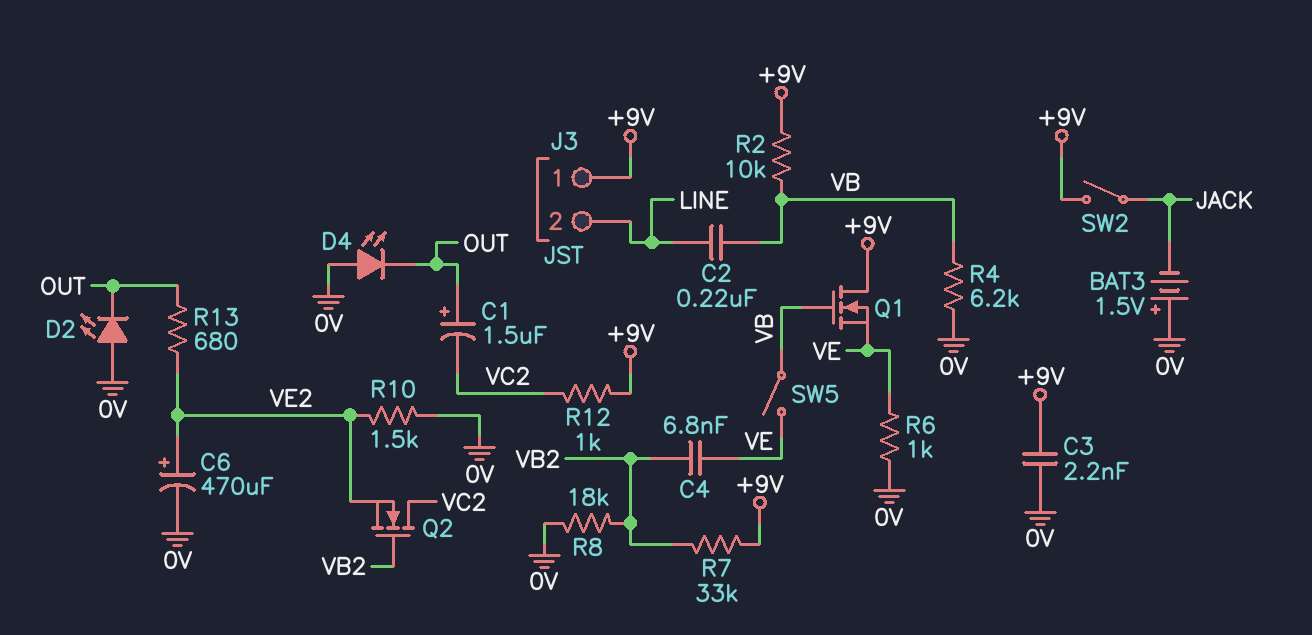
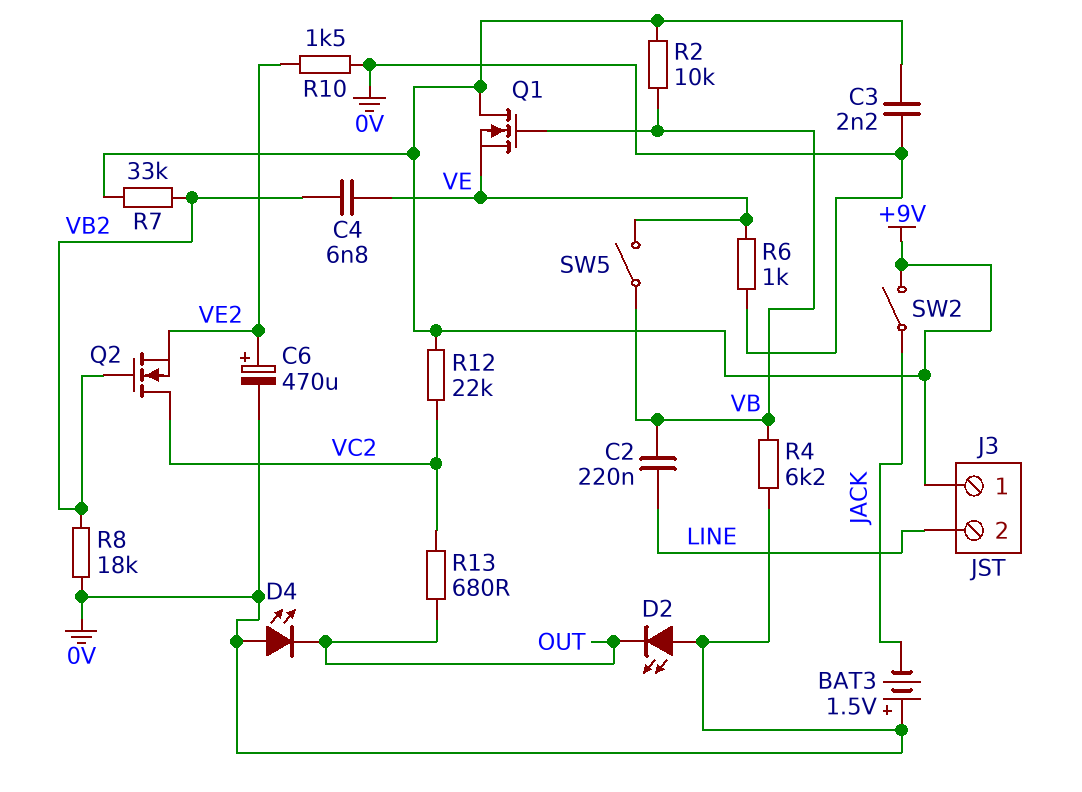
C1: 1.5uF (plus OUT, minus VC2) -> none
R12: 1k (+9V, VC2) -> 22k (+9V, VC2)
R13: 680 (OUT, VE2) -> 680 (OUT, VC2)

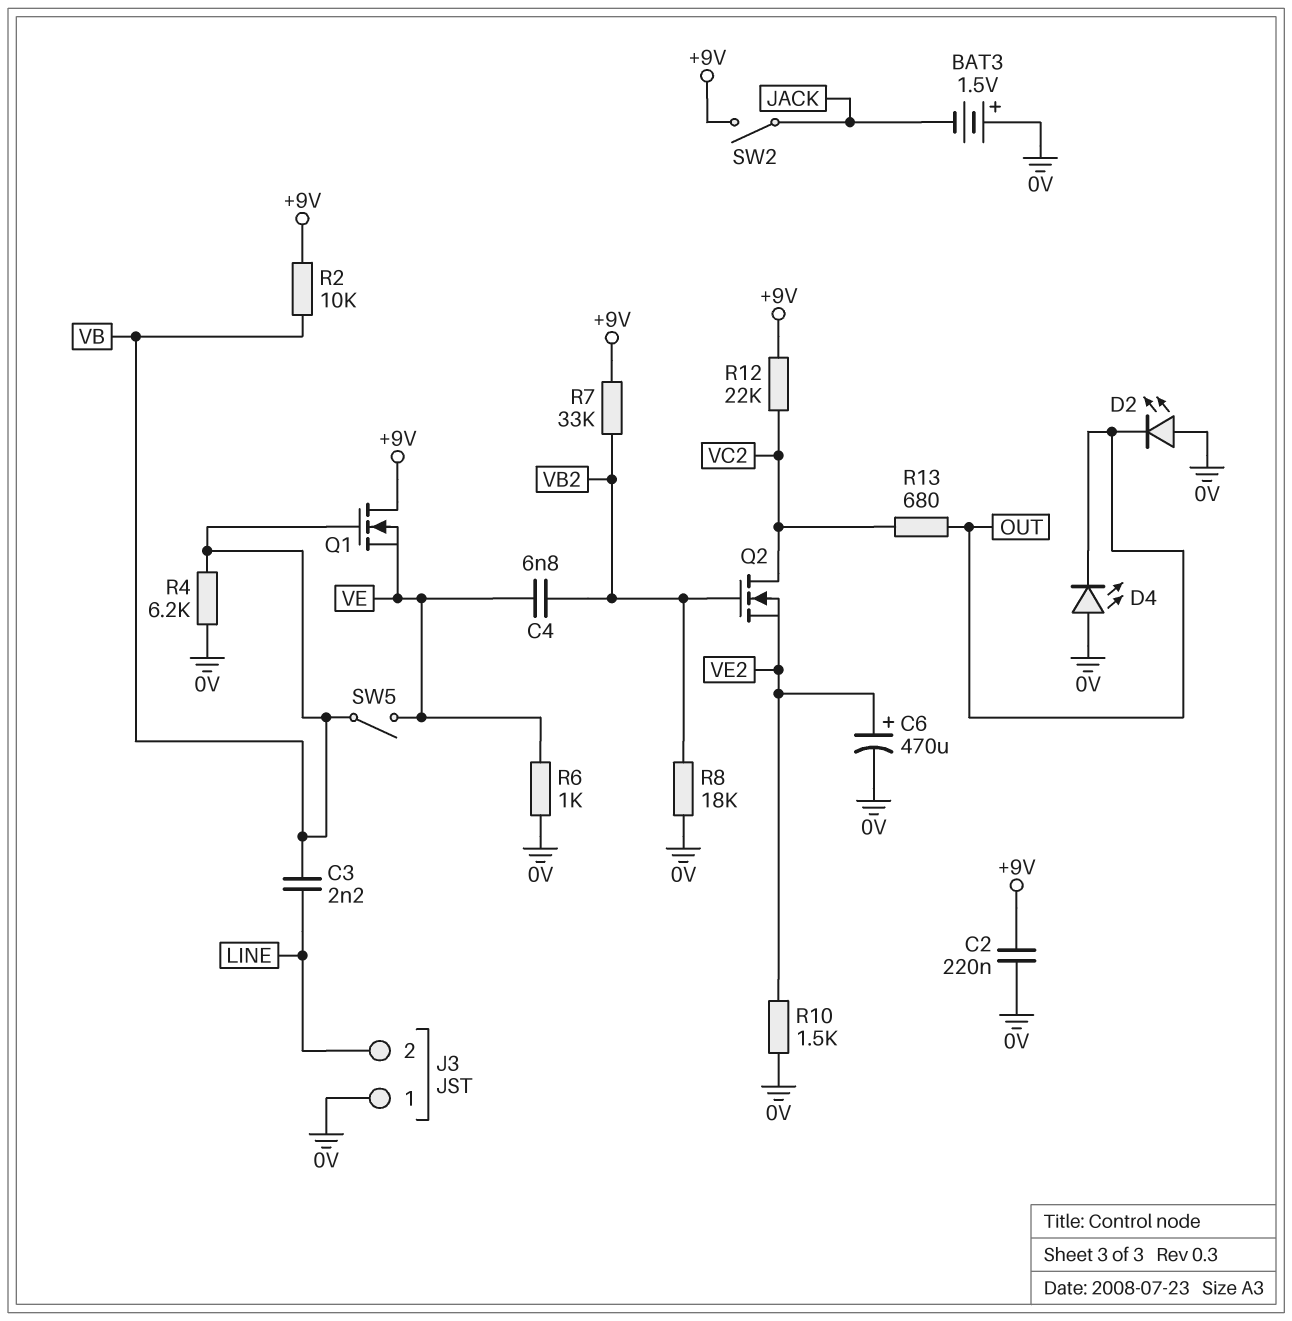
C2: 220nF (LINE, VB) -> 220nF (+9V, 0V)
C3: 2.2nF (+9V, 0V) -> 2.2nF (LINE, VB)
J3 pin 1: +9V -> 0V

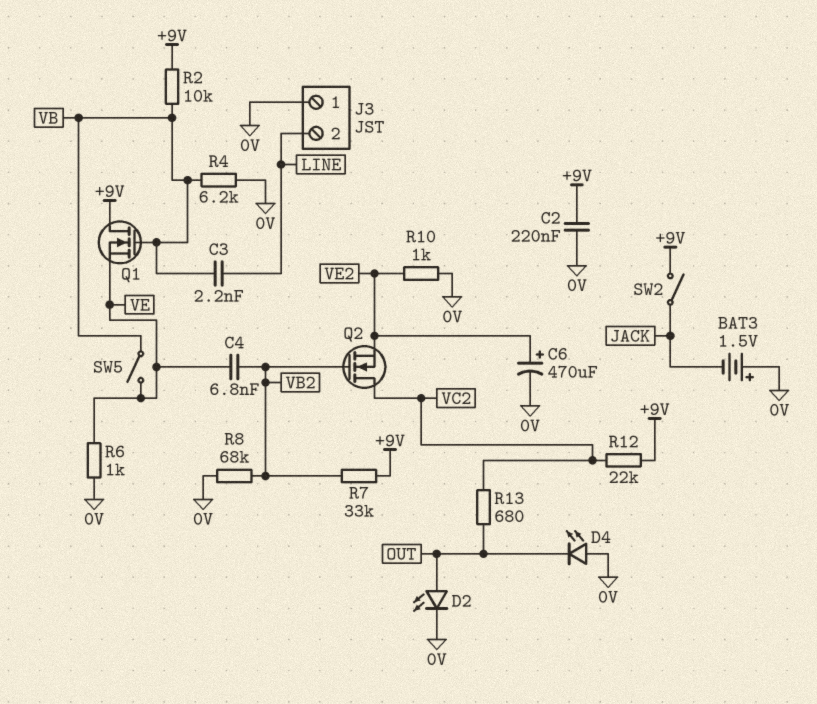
D2: LED (A 0V, K OUT) -> LED (A OUT, K 0V)
R8: 18k (0V, VB2) -> 68k (0V, VB2)
R10: 1.5k (0V, VE2) -> 1k (0V, VE2)

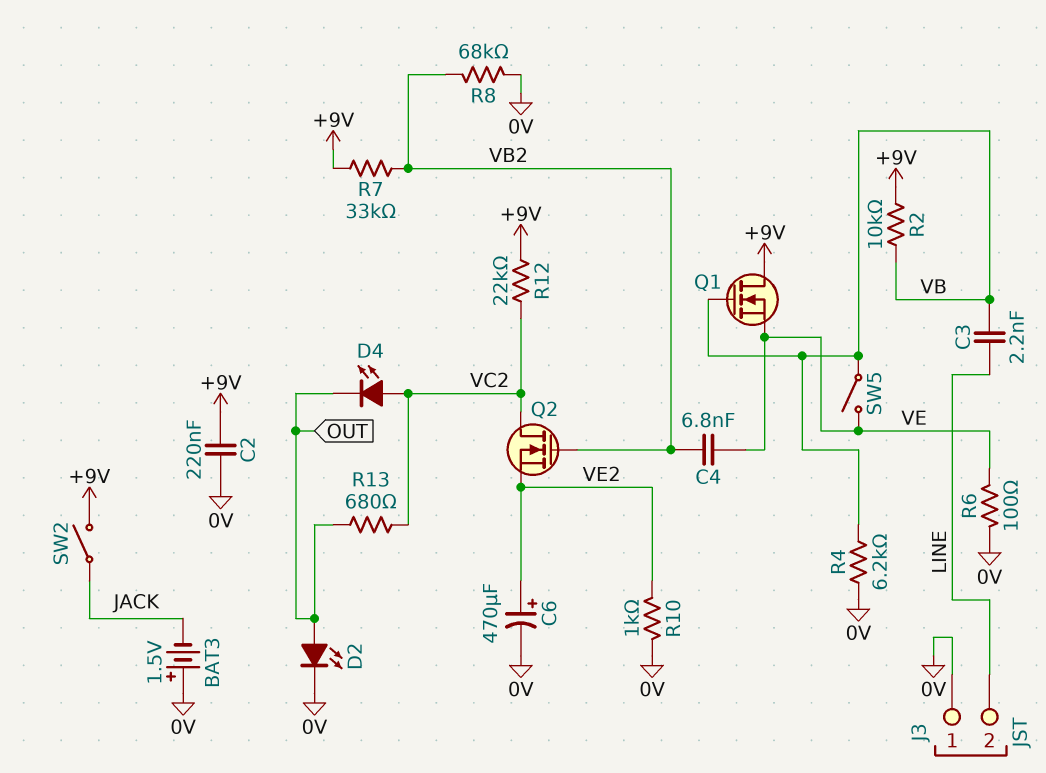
D4: LED (A 0V, K OUT) -> LED (A VC2, K OUT)
R6: 1k (0V, VE) -> 100 (0V, VE)

